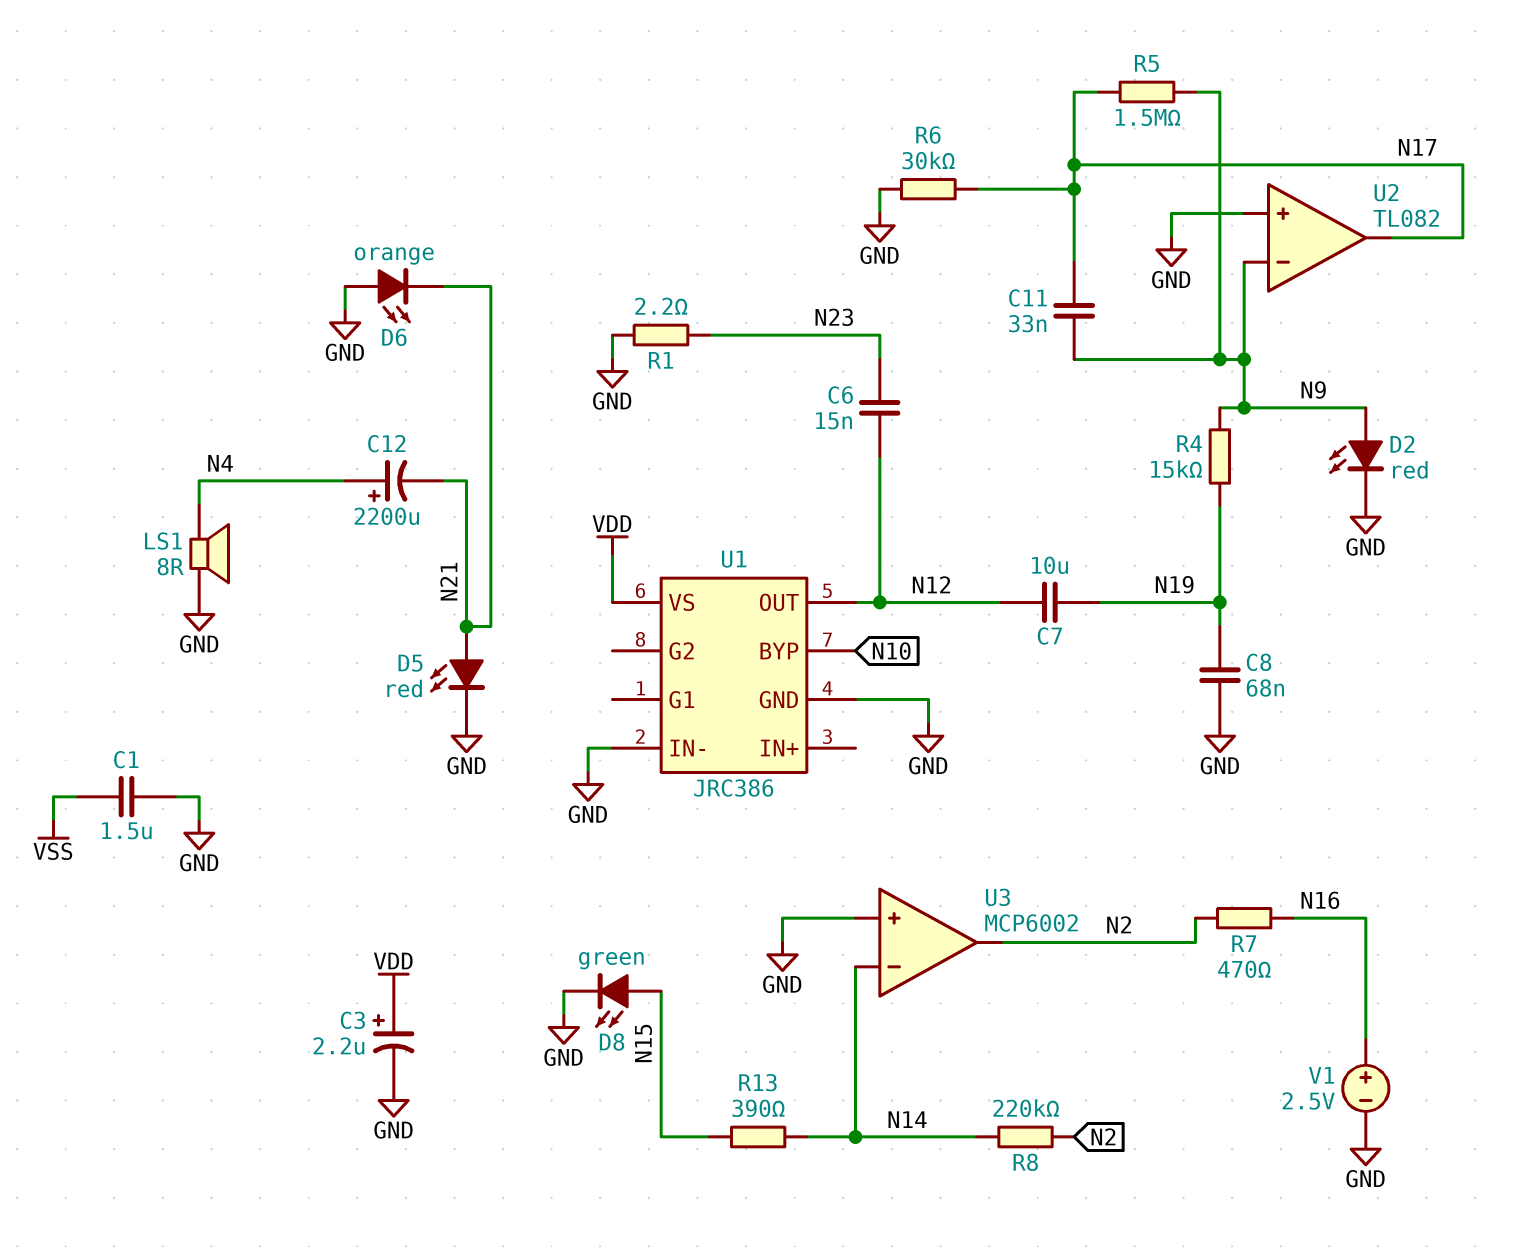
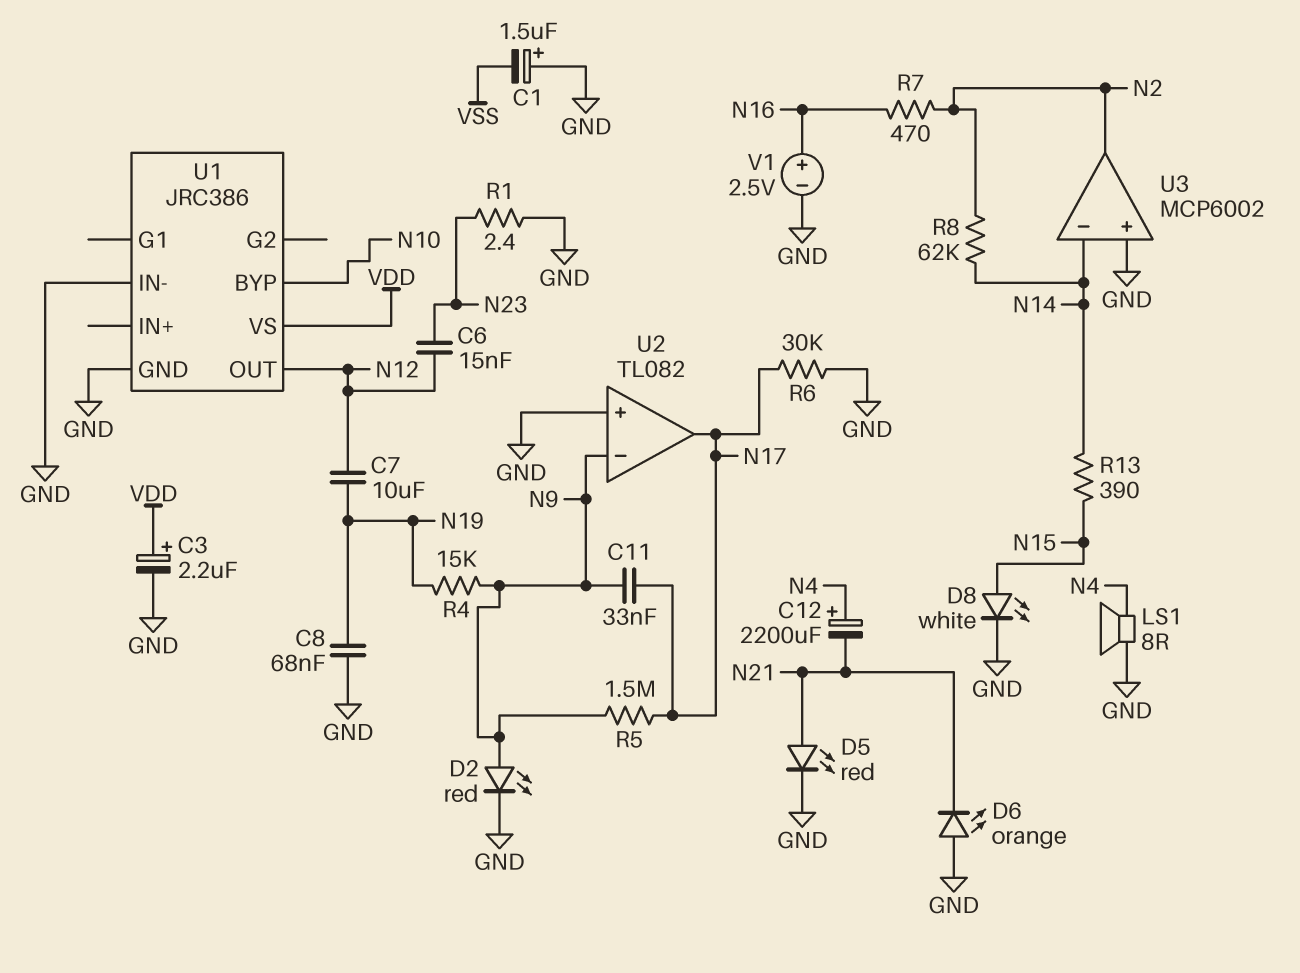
C1: 1.5uF (GND, VSS) -> 1.5uF (plus GND, minus VSS)
D8: LED green (A N15, K GND) -> LED white (A N15, K GND)
R1: 2.2 (GND, N23) -> 2.4 (GND, N23)
R8: 220k (N2, N14) -> 62k (N2, N14)

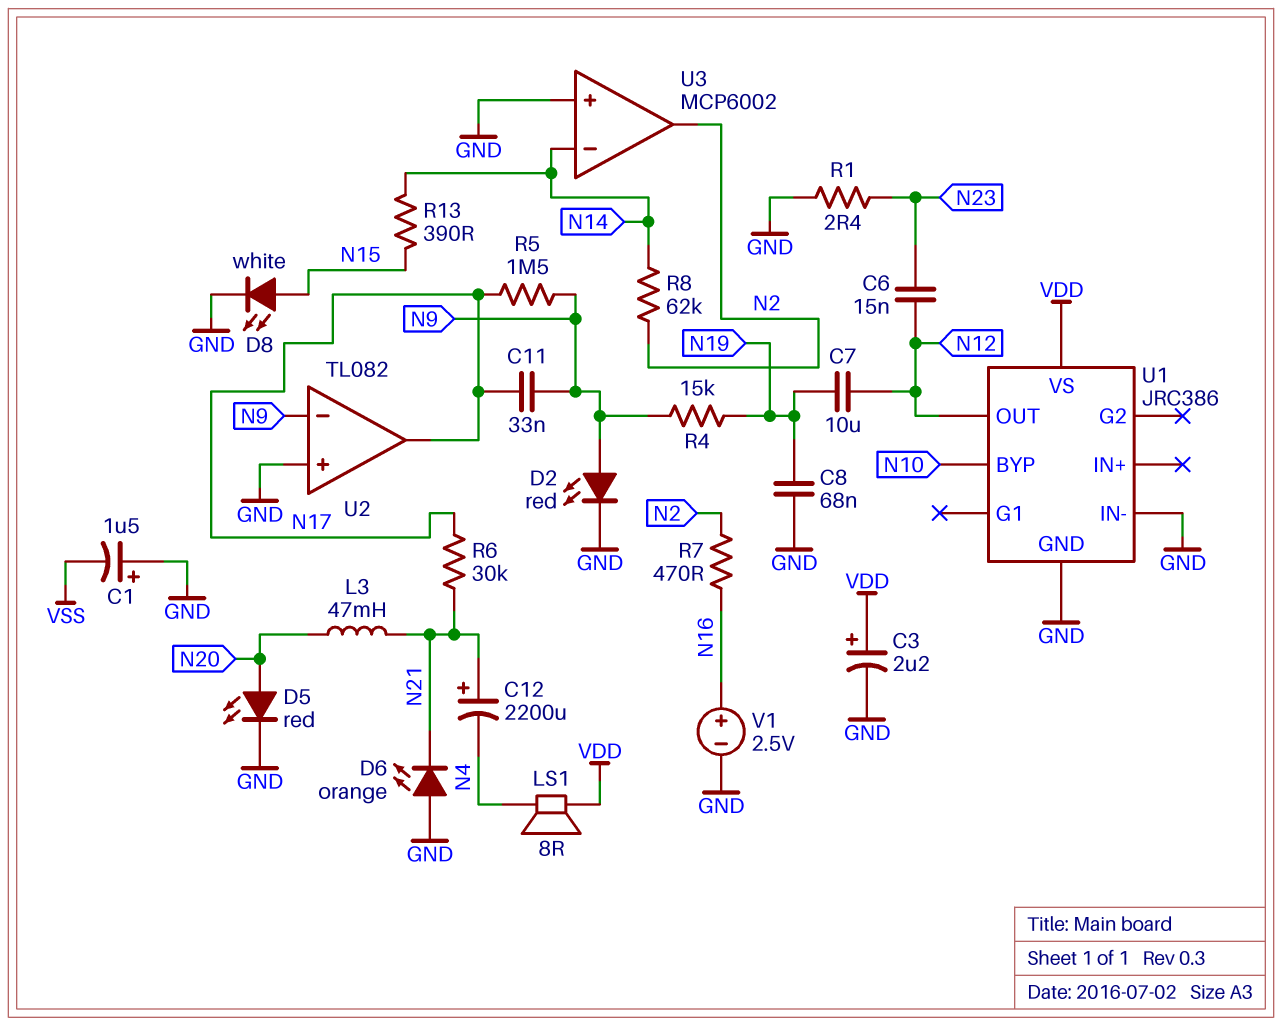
C12: 2200uF (plus N4, minus N21) -> 2200uF (plus N21, minus N4)
D5: LED red (A N21, K GND) -> LED red (A N20, K GND)
L3: none -> 47mH (N20, N21)
LS1: speaker 8R (GND, N4) -> speaker 8R (N4, VDD)
R6: 30k (GND, N17) -> 30k (N17, N21)

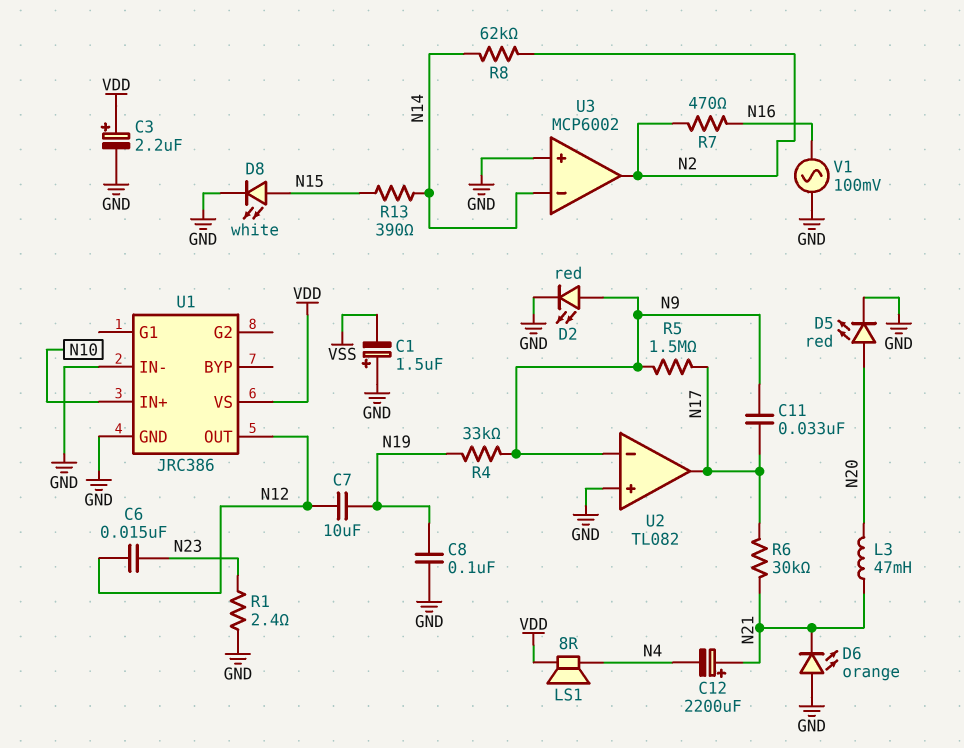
C8: 68nF (GND, N19) -> 100nF (GND, N19)
R4: 15k (N9, N19) -> 33k (N9, N19)
U1 pin BYP: N10 -> none
U1 pin IN+: none -> N10
V1: 2.5V (plus N16, minus GND) -> AC 100mV (GND, N16)

